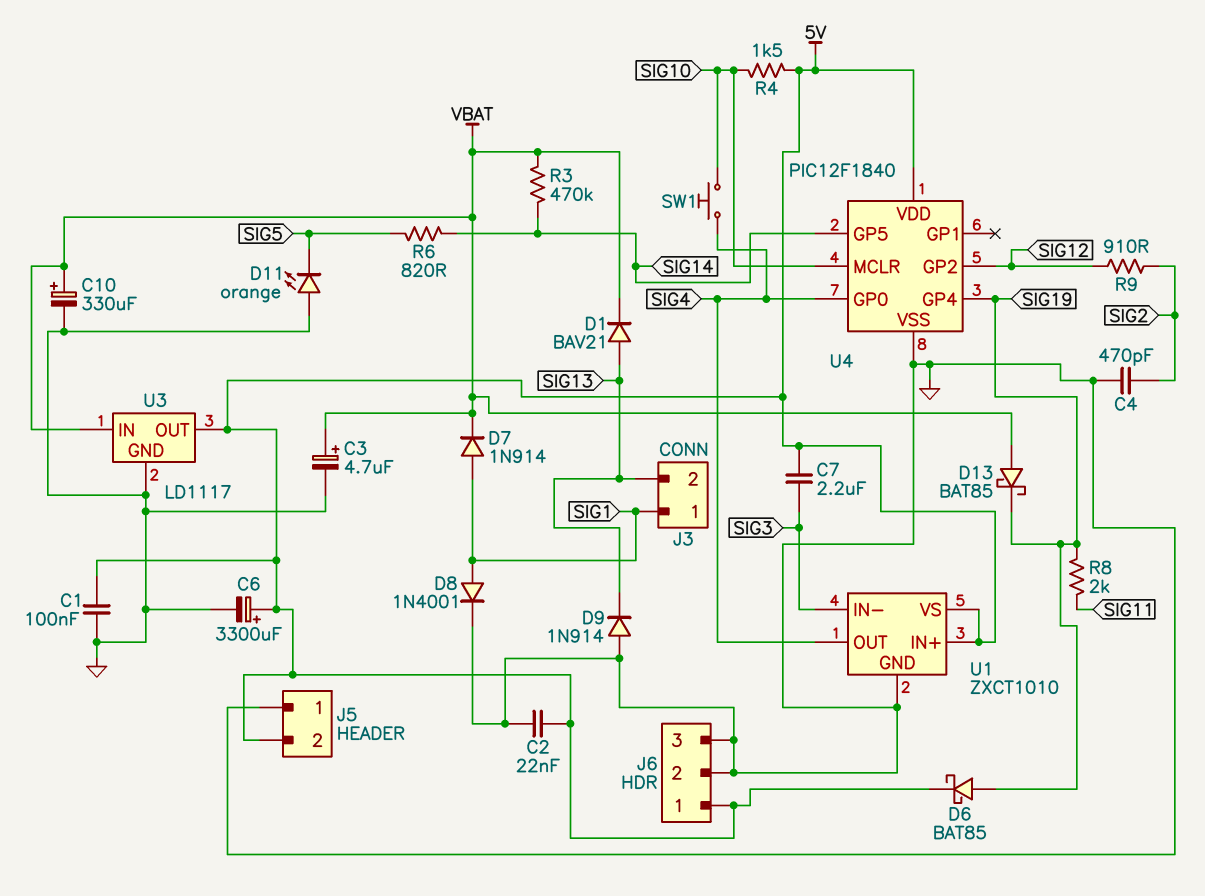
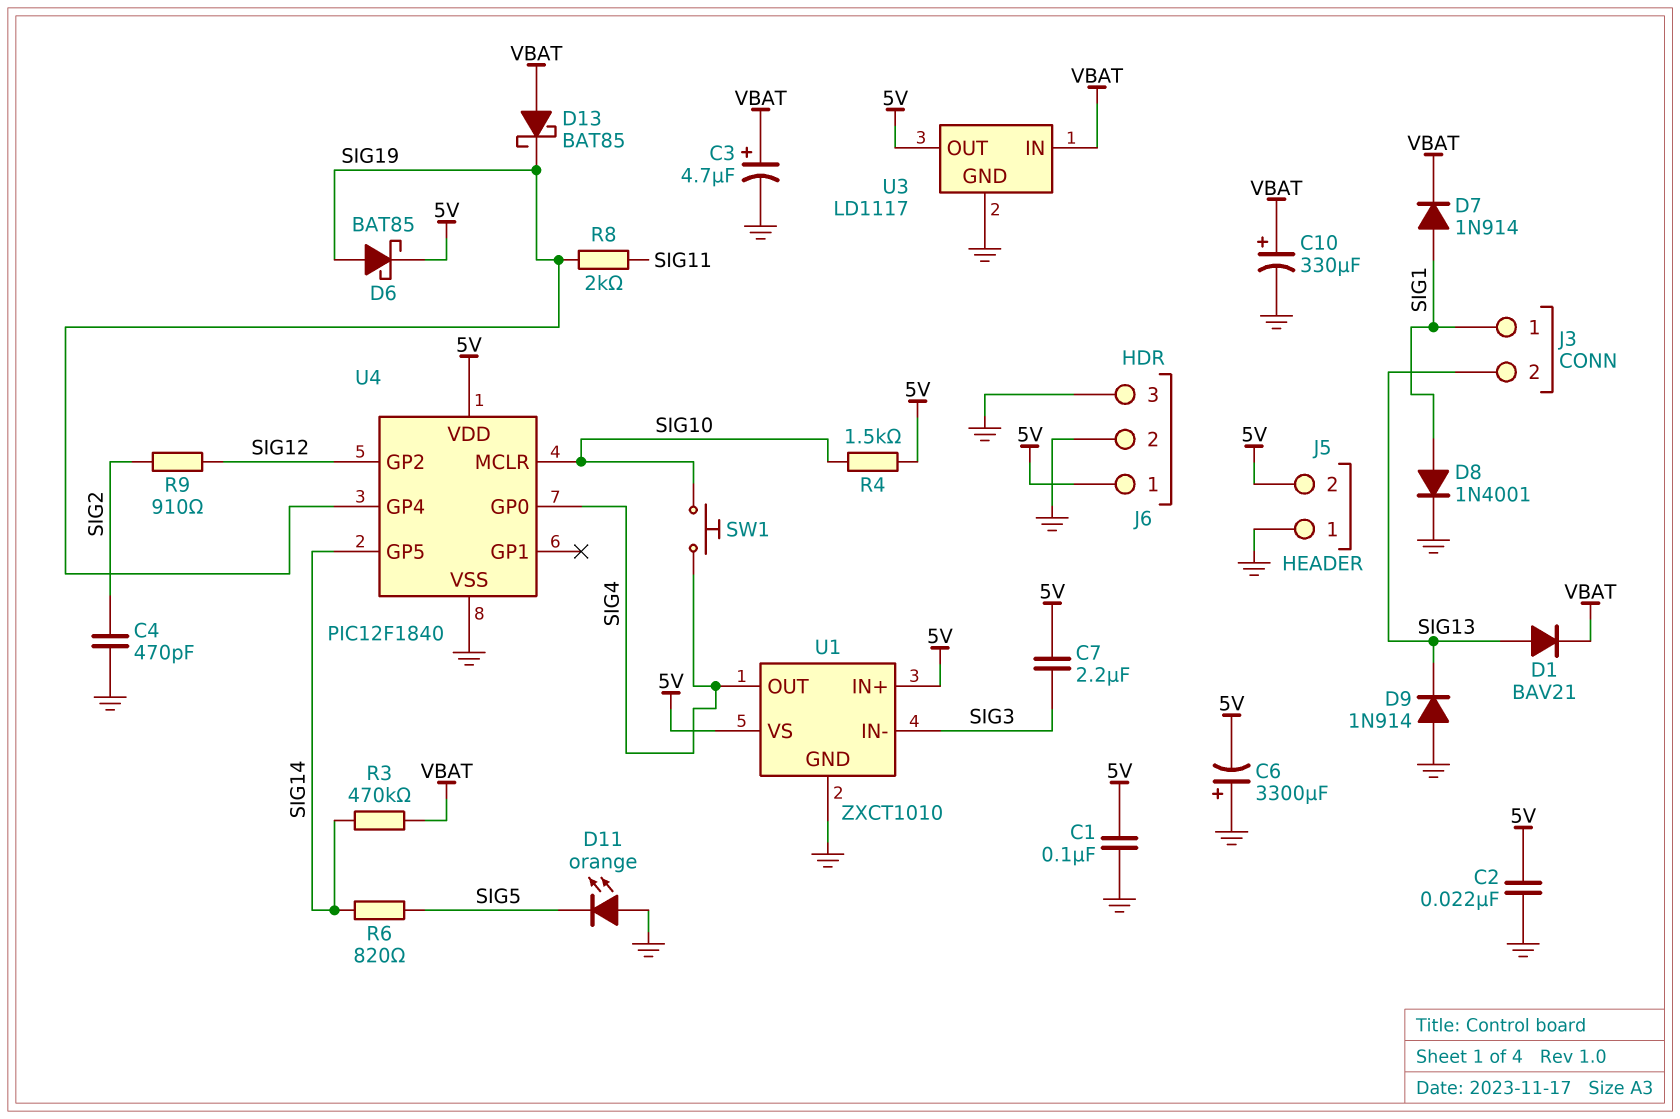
C6: 3300uF (plus 5V, minus GND) -> 3300uF (plus GND, minus 5V)

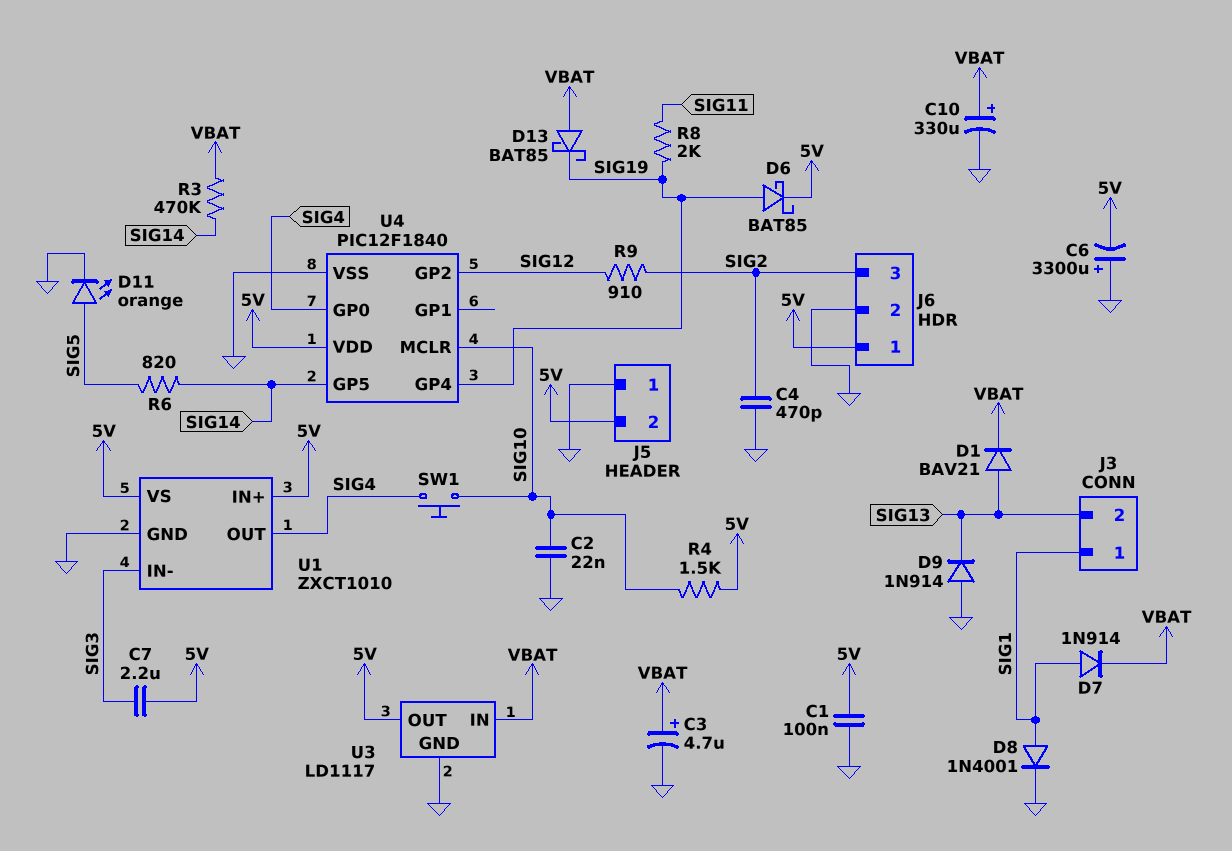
C2: 22nF (5V, GND) -> 22nF (GND, SIG10)
D11: LED orange (A GND, K SIG5) -> LED orange (A SIG5, K GND)
J6 pin 3: GND -> SIG2

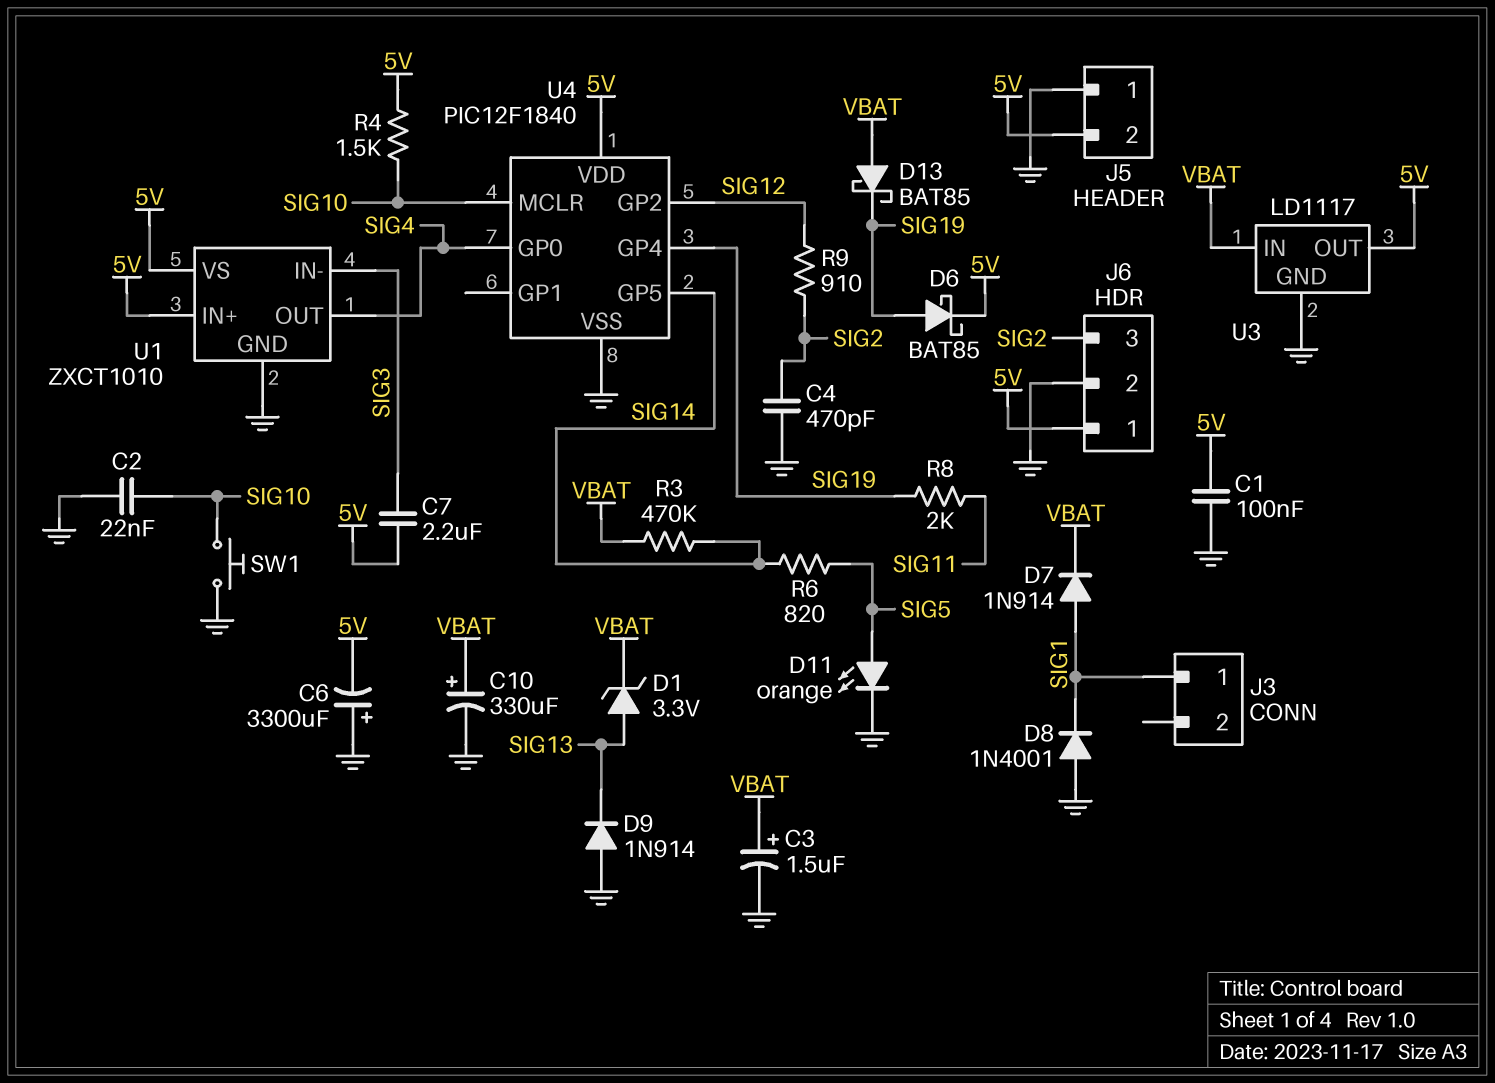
C3: 4.7uF (plus VBAT, minus GND) -> 1.5uF (plus VBAT, minus GND)
D1: diode BAV21 (A SIG13, K VBAT) -> zener 3.3V (A SIG13, K VBAT)
D8: diode 1N4001 (A SIG1, K GND) -> diode 1N4001 (A GND, K SIG1)
J3 pin 2: SIG13 -> none
SW1: button (SIG4, SIG10) -> button (GND, SIG10)

